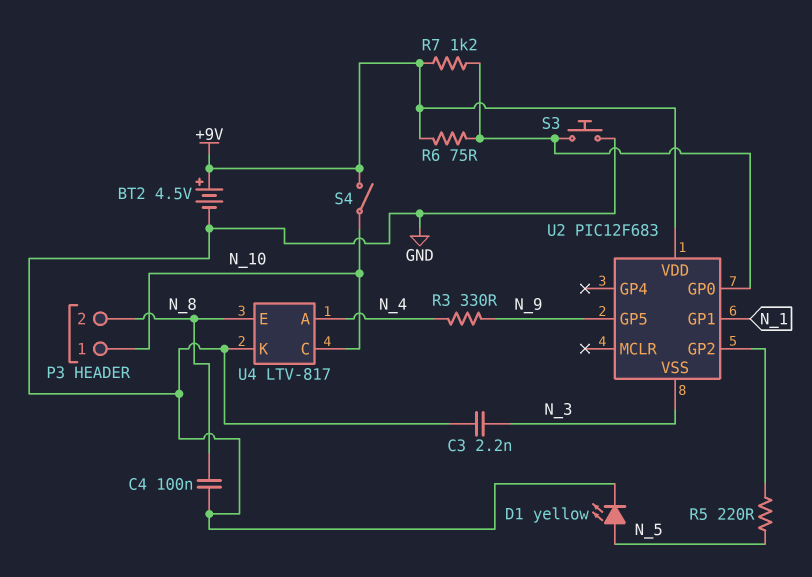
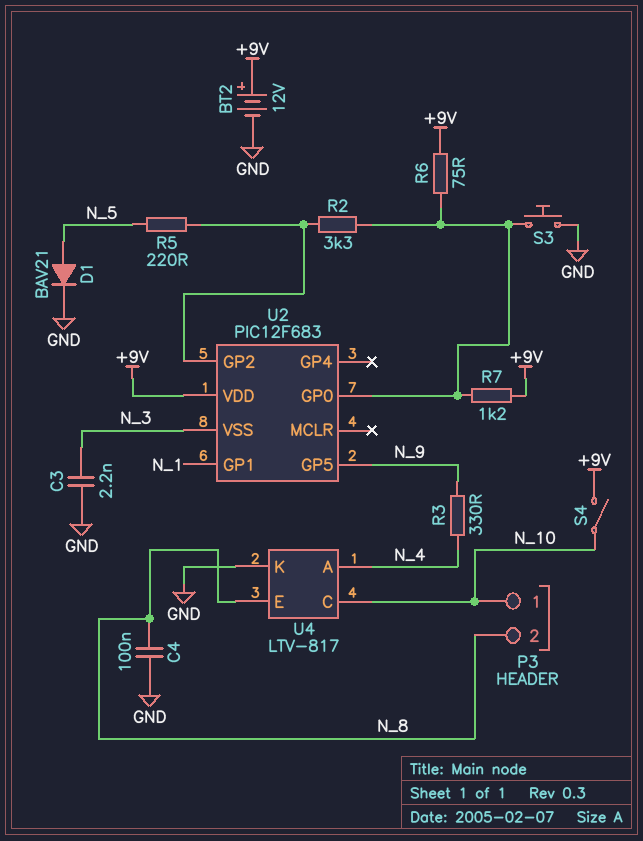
BT2: 4.5V (plus +9V, minus GND) -> 12V (plus +9V, minus GND)
D1: LED yellow (A N_5, K GND) -> diode BAV21 (A N_5, K GND)
R2: none -> 3.3k (U2/GP0, U2/GP2)

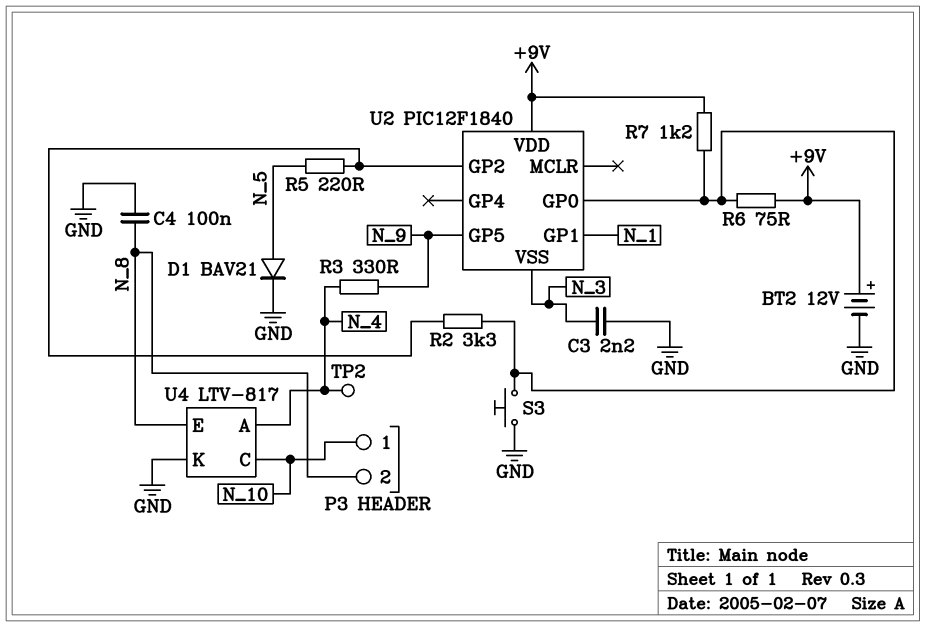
S4: switch (+9V, N_10) -> none
TP2: none -> test point (N_4)
U2: PIC12F683 -> PIC12F1840

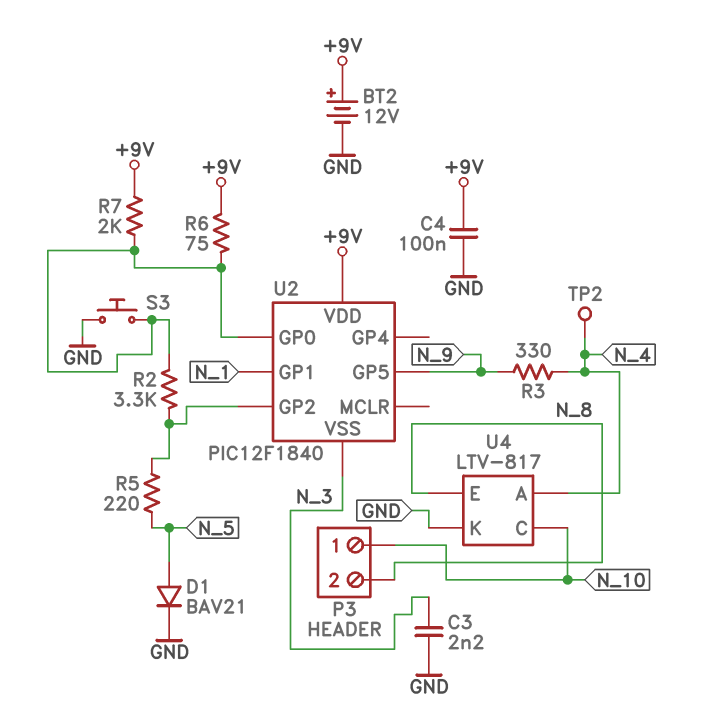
C4: 100nF (GND, N_8) -> 100nF (+9V, GND)
R7: 1.2k (+9V, U2/GP0) -> 2k (+9V, U2/GP0)

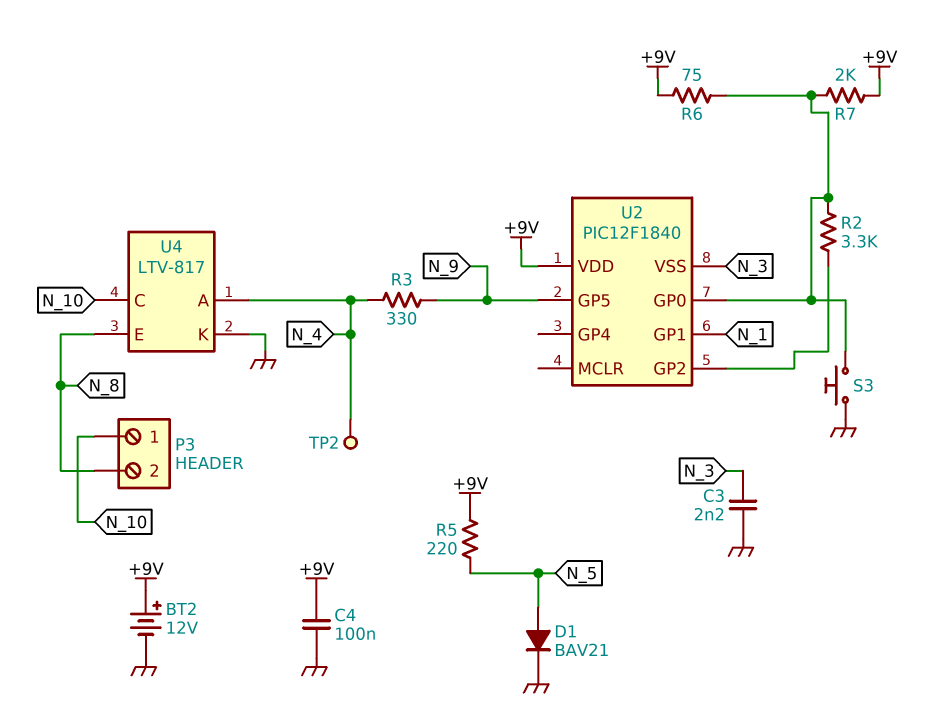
R5: 220 (N_5, U2/GP2) -> 220 (+9V, N_5)

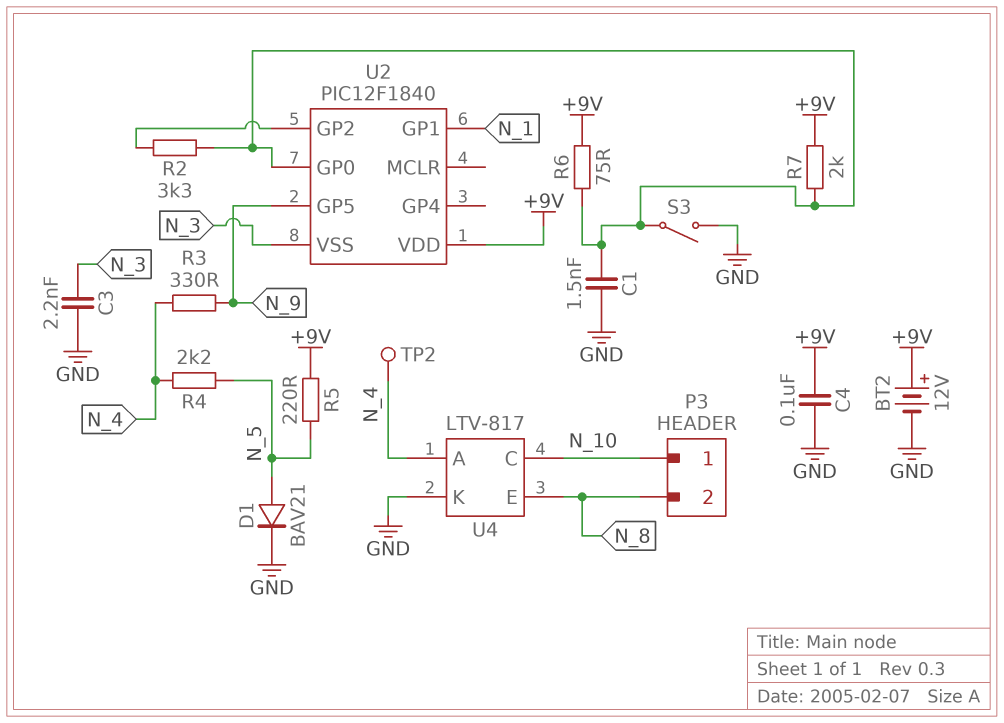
C1: none -> 1.5nF (GND, U2/GP0)
R4: none -> 2.2k (N_4, N_5)
S3: button (GND, U2/GP0) -> switch (GND, U2/GP0)

